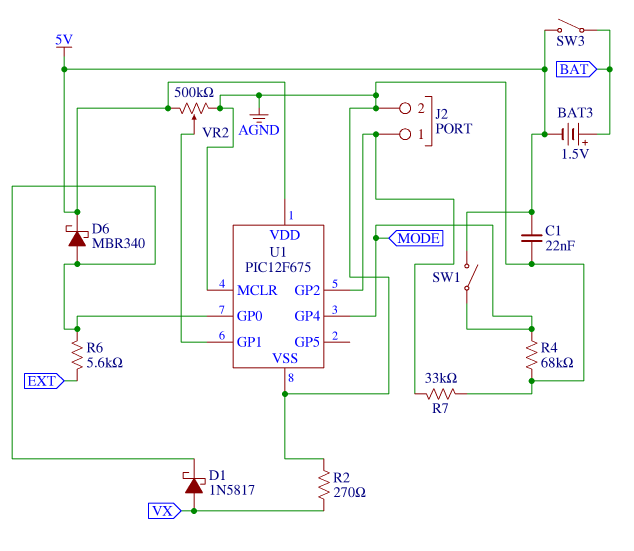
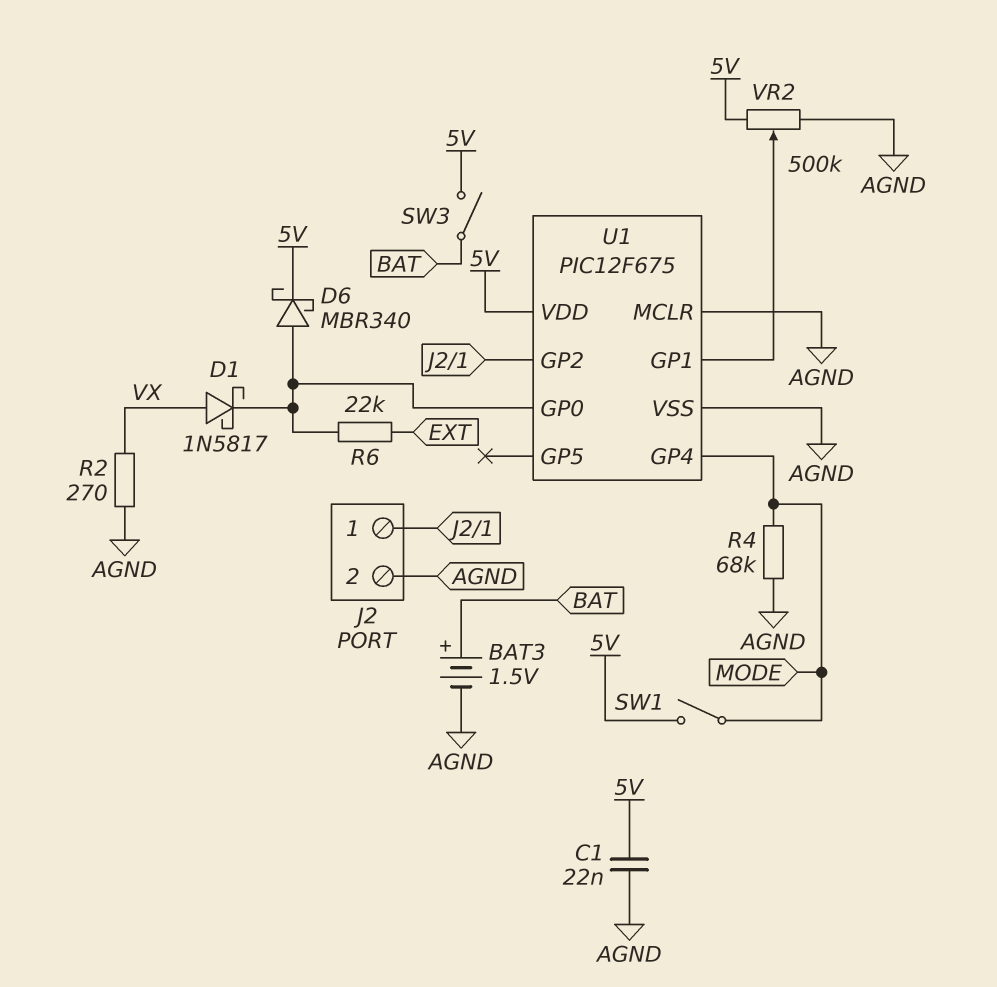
BAT3: 1.5V (plus BAT, minus 5V) -> 1.5V (plus BAT, minus AGND)
R6: 5.6k (EXT, U1/GP0) -> 22k (EXT, U1/GP0)
R7: 33k (AGND, J2/1) -> none

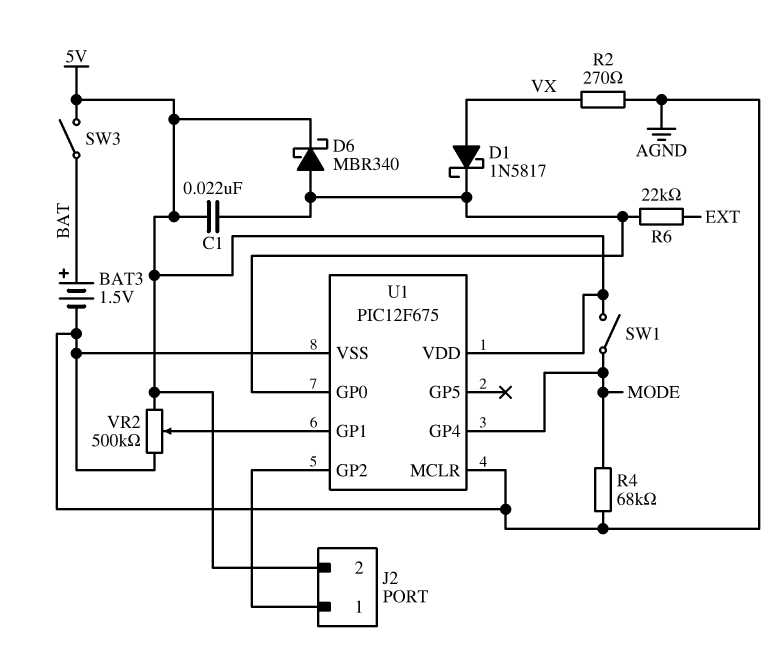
C1: 22nF (5V, AGND) -> 22nF (5V, U1/GP0)
J2 pin 2: AGND -> 5V

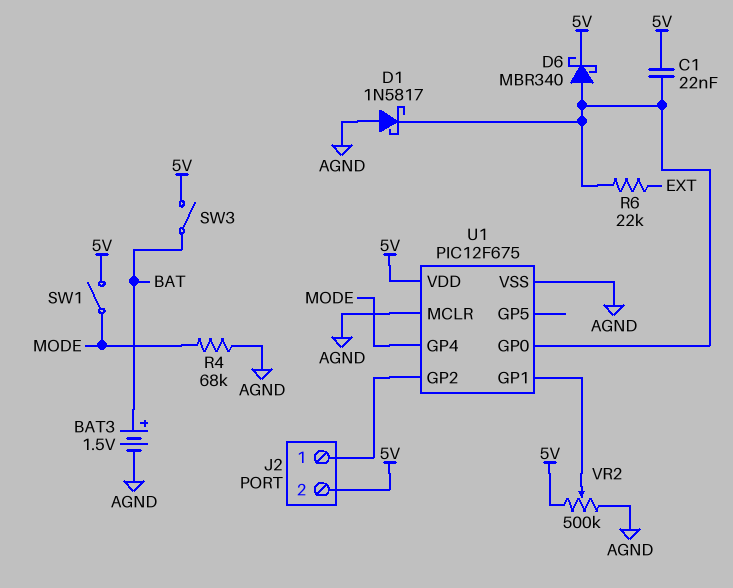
D1: schottky 1N5817 (A VX, K U1/GP0) -> schottky 1N5817 (A AGND, K U1/GP0)
R2: 270 (AGND, VX) -> none

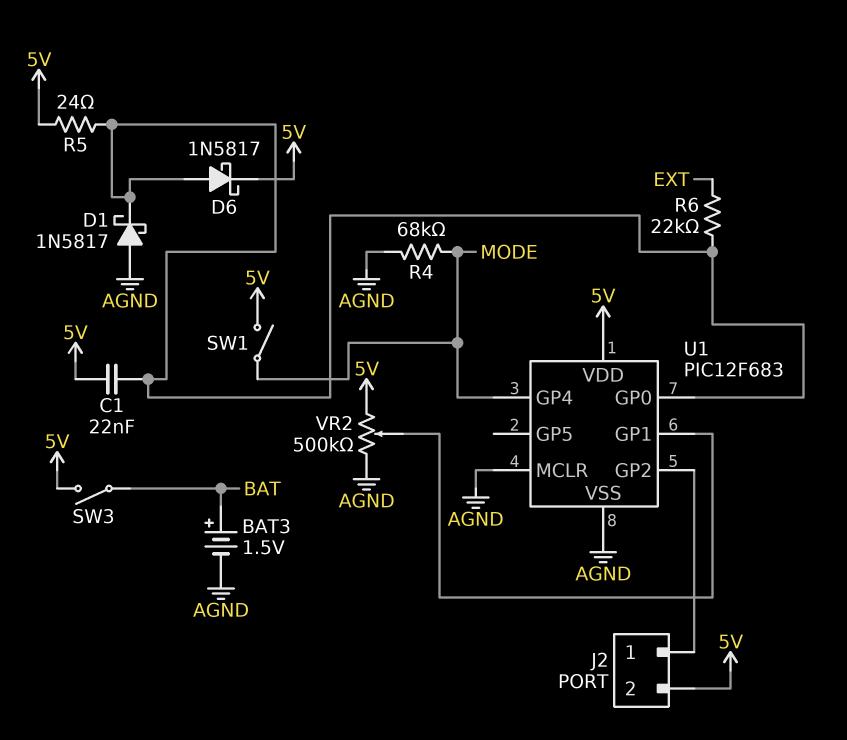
D6: schottky MBR340 (A U1/GP0, K 5V) -> schottky 1N5817 (A U1/GP0, K 5V)
R5: none -> 24 (5V, U1/GP0)
U1: PIC12F675 -> PIC12F683

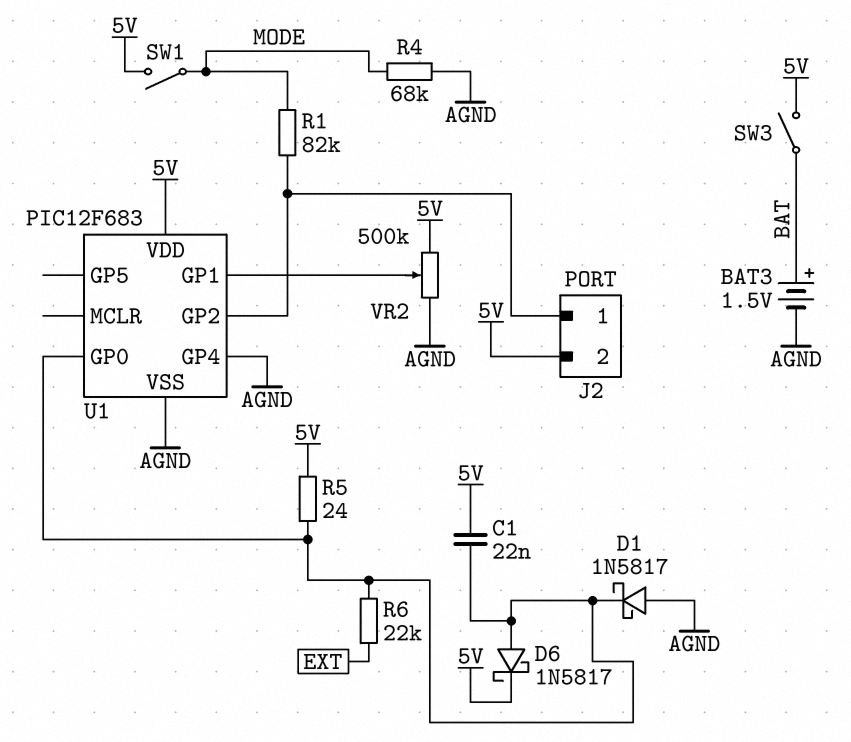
R1: none -> 82k (J2/1, MODE)
U1 pin GP4: MODE -> AGND
U1 pin MCLR: AGND -> none

